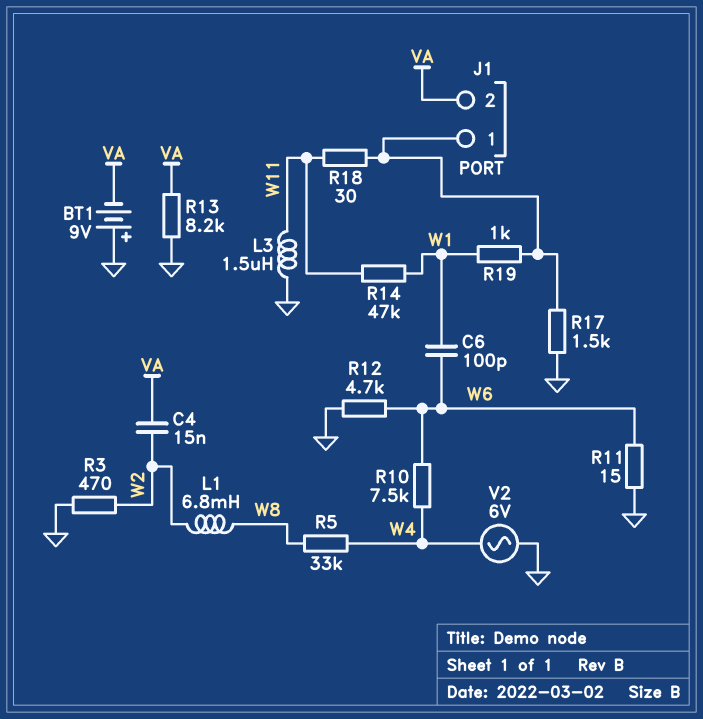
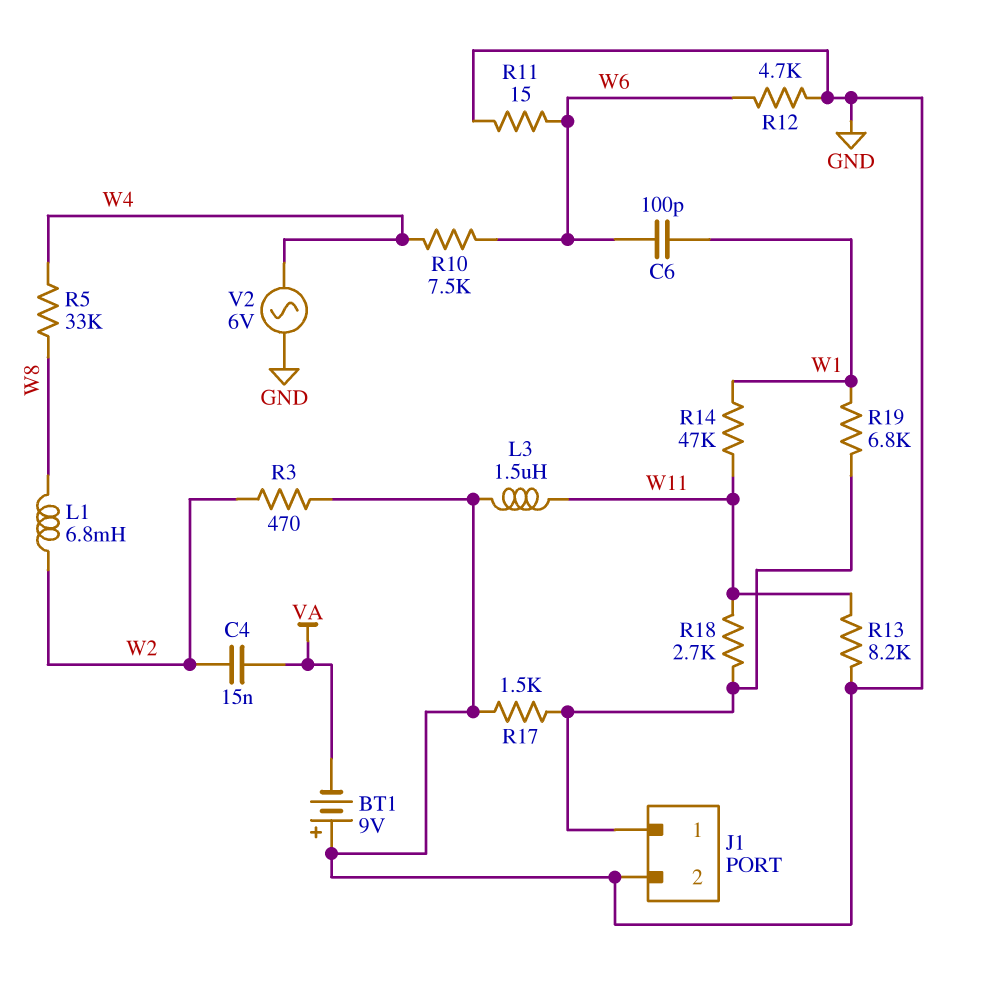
J1 pin 2: VA -> GND
R13: 8.2k (GND, VA) -> 8.2k (GND, W11)
R18: 30 (J1/1, W11) -> 2.7k (J1/1, W11)
R19: 1k (J1/1, W1) -> 6.8k (J1/1, W1)

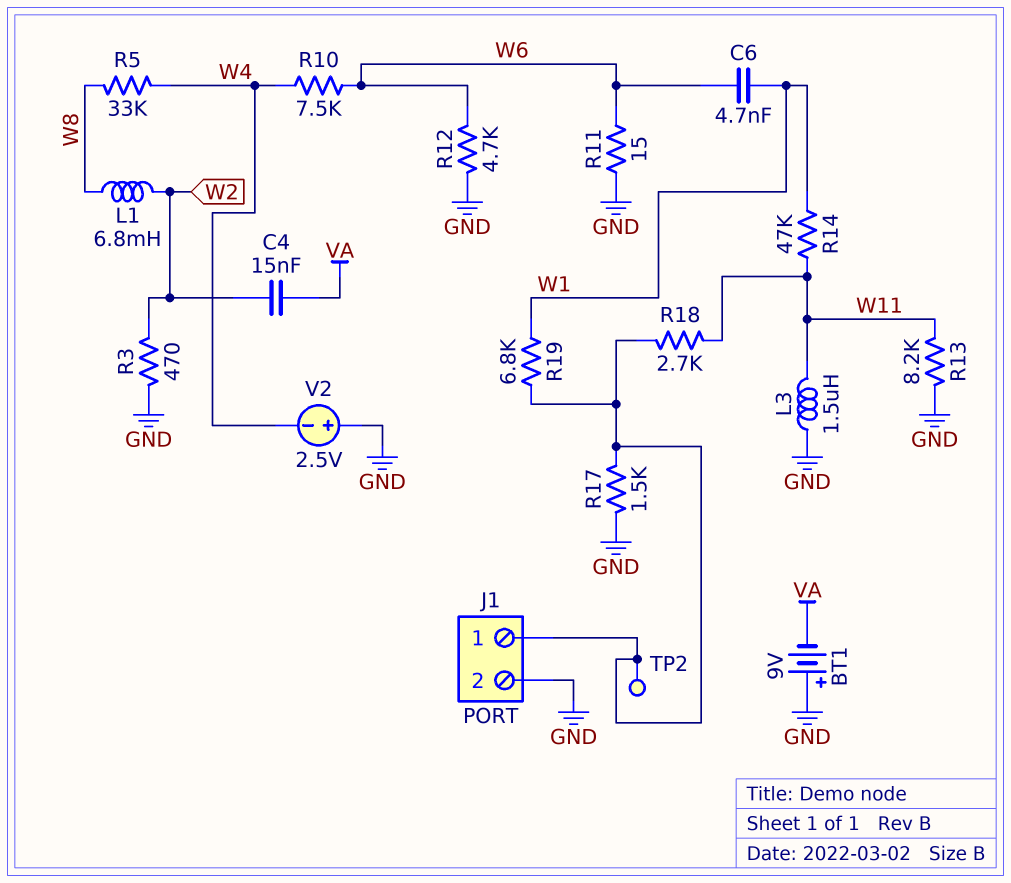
C6: 100pF (W1, W6) -> 4.7nF (W1, W6)
TP2: none -> test point (J1/1)
V2: AC 6V (GND, W4) -> 2.5V (plus GND, minus W4)

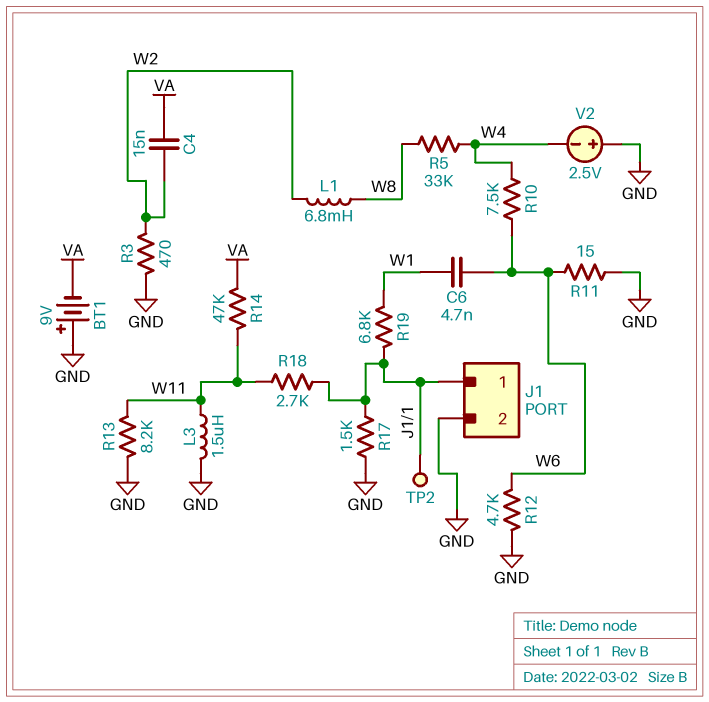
R14: 47k (W1, W11) -> 47k (VA, W11)

